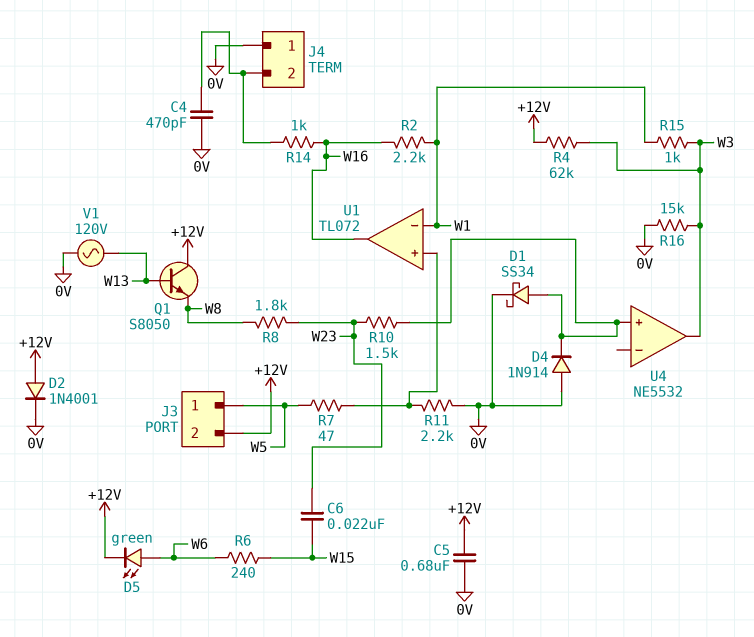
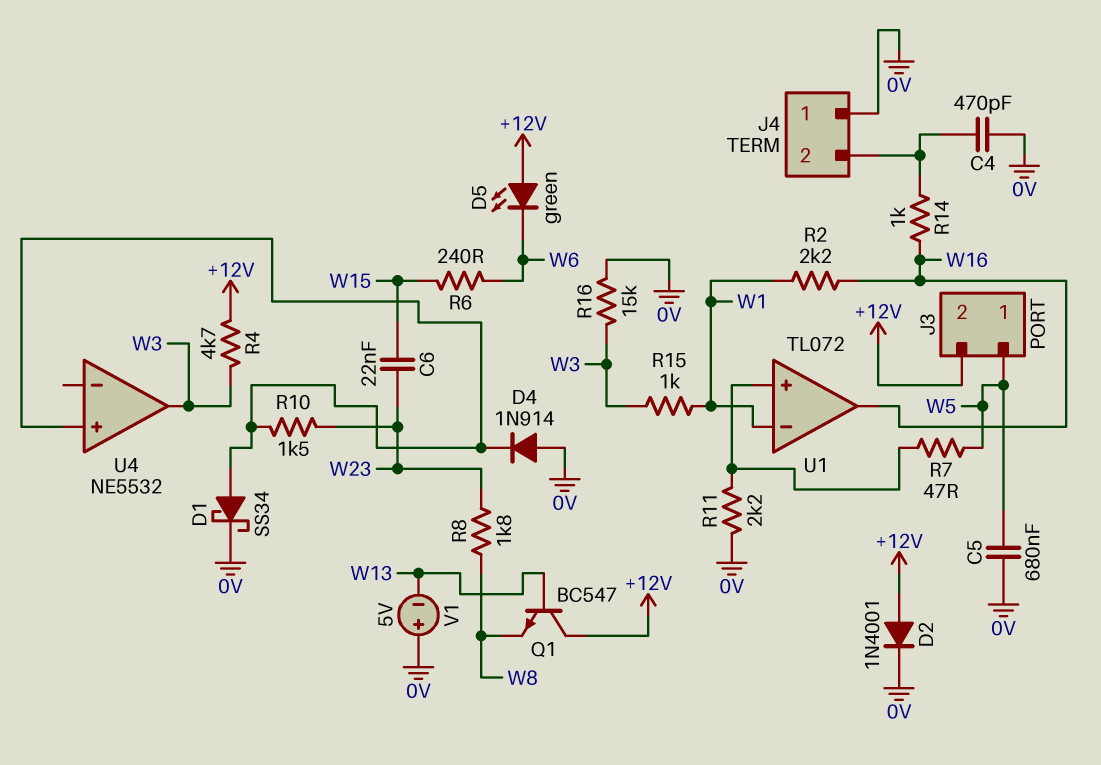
C5: 680nF (+12V, 0V) -> 680nF (0V, W5)
D5: LED green (A W6, K +12V) -> LED green (A +12V, K W6)
Q1: NPN S8050 (B W13, C +12V, E W8) -> NPN BC547 (B W13, C +12V, E W8)
R4: 62k (+12V, W3) -> 4.7k (+12V, W3)
V1: AC 120V (0V, W13) -> 5V (plus 0V, minus W13)

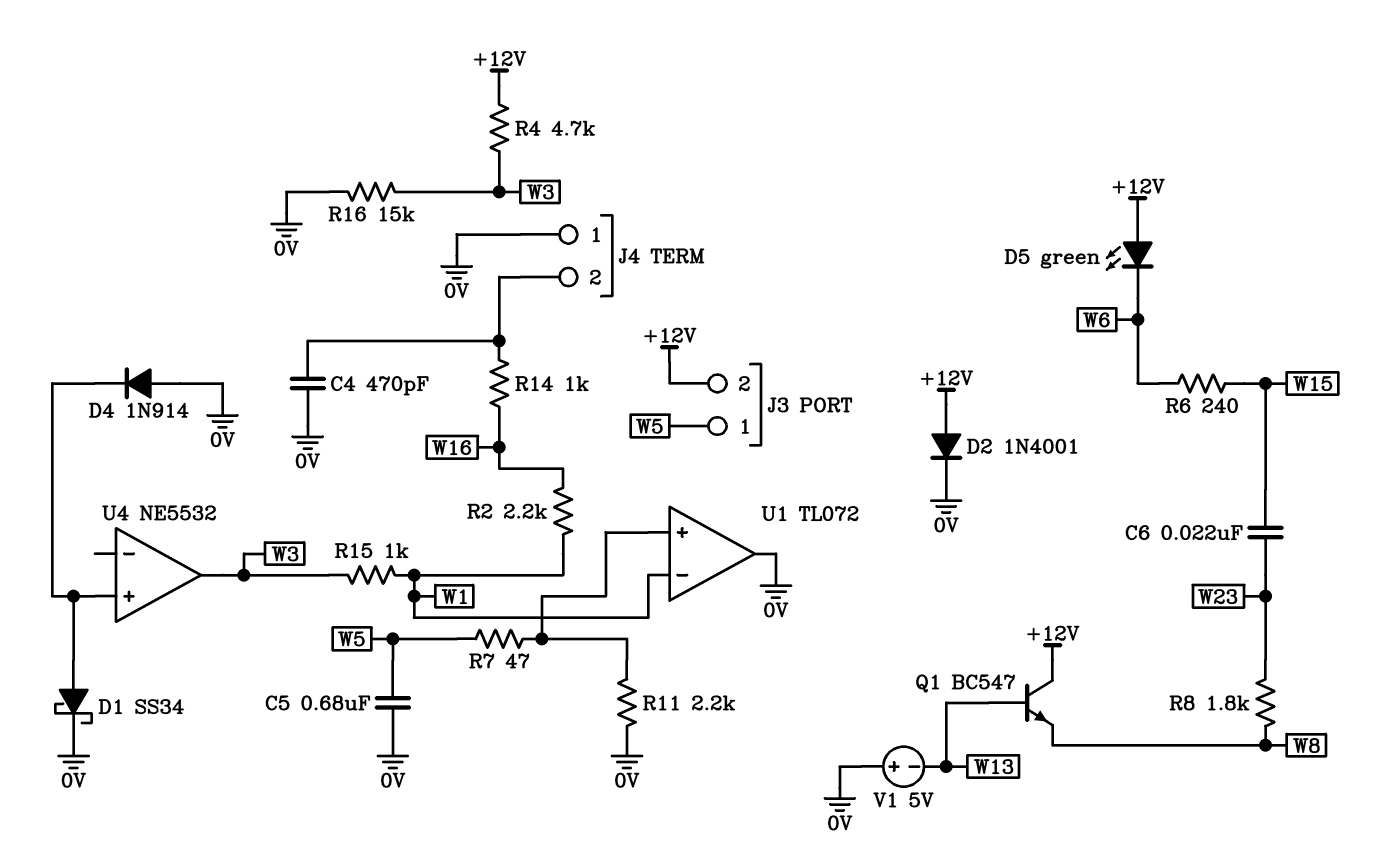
R10: 1.5k (U4/in+, W23) -> none
U1 pin out: W16 -> 0V

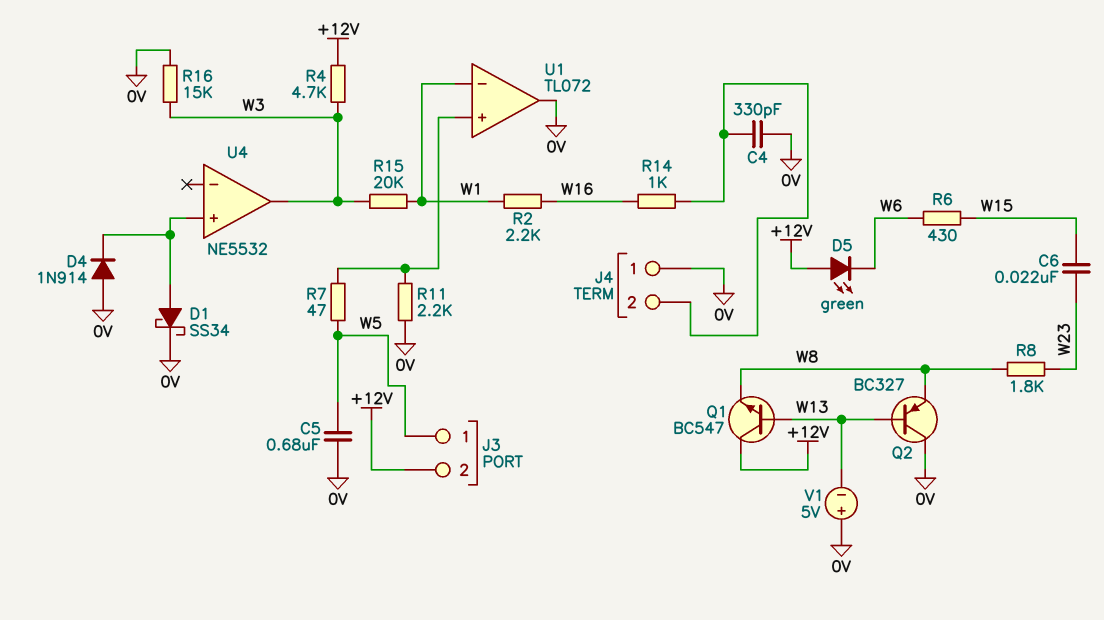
C4: 470pF (0V, J4/2) -> 330pF (0V, J4/2)
D2: diode 1N4001 (A +12V, K 0V) -> none
Q2: none -> PNP BC327 (B W13, C 0V, E W8)
R6: 240 (W6, W15) -> 430 (W6, W15)
R15: 1k (W1, W3) -> 20k (W1, W3)

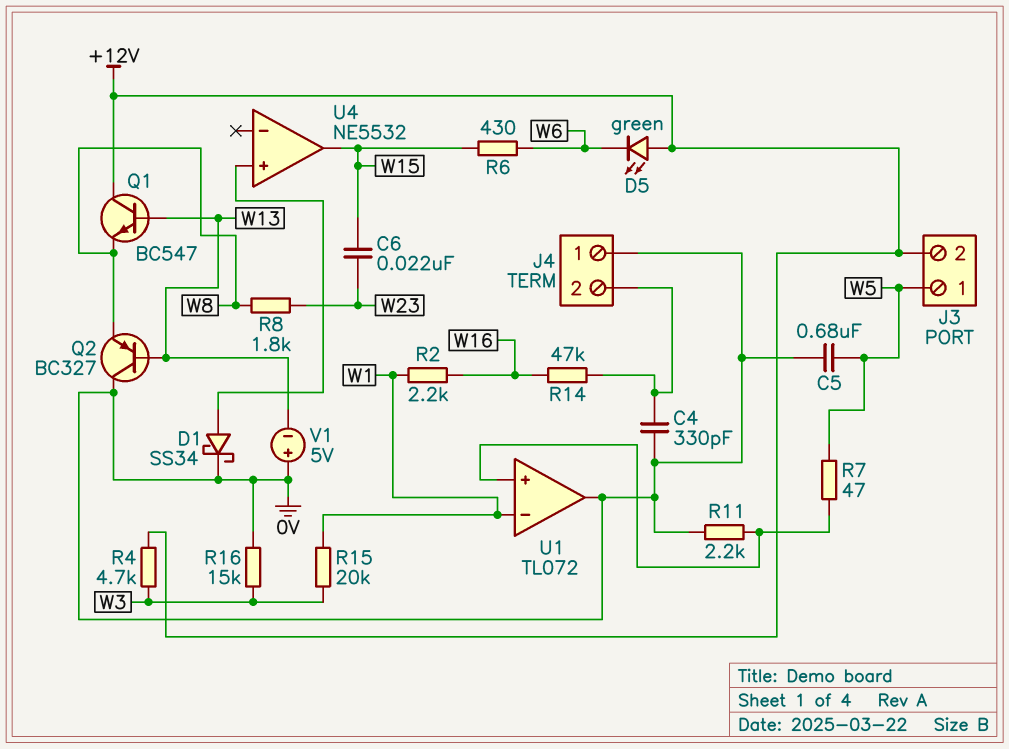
D4: diode 1N914 (A 0V, K U4/in+) -> none
R14: 1k (J4/2, W16) -> 47k (J4/2, W16)
U4 pin out: W3 -> W15

